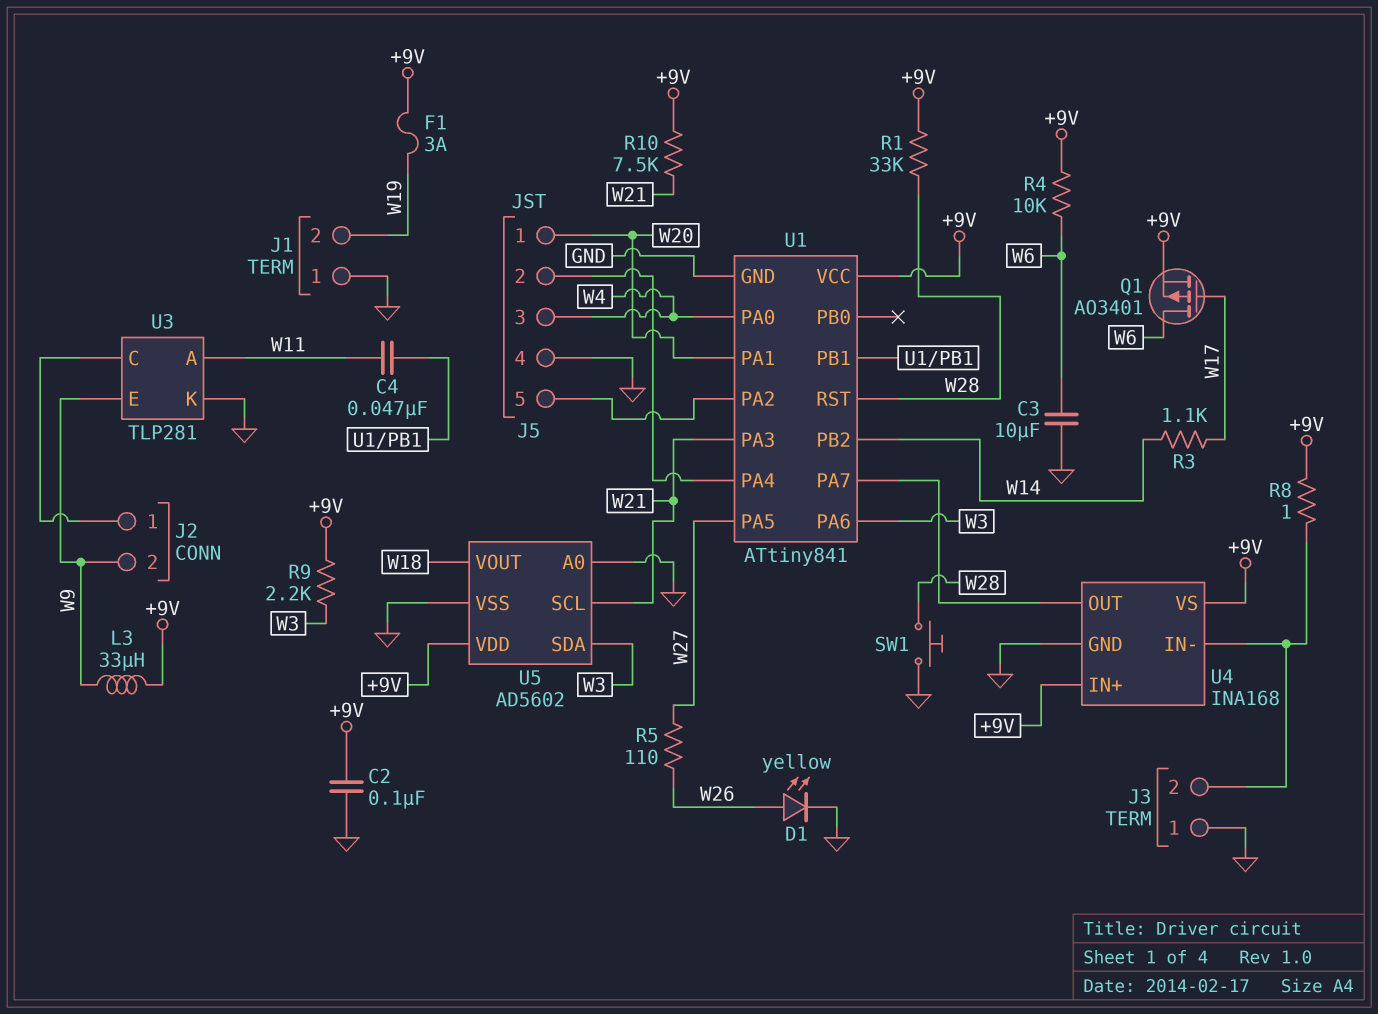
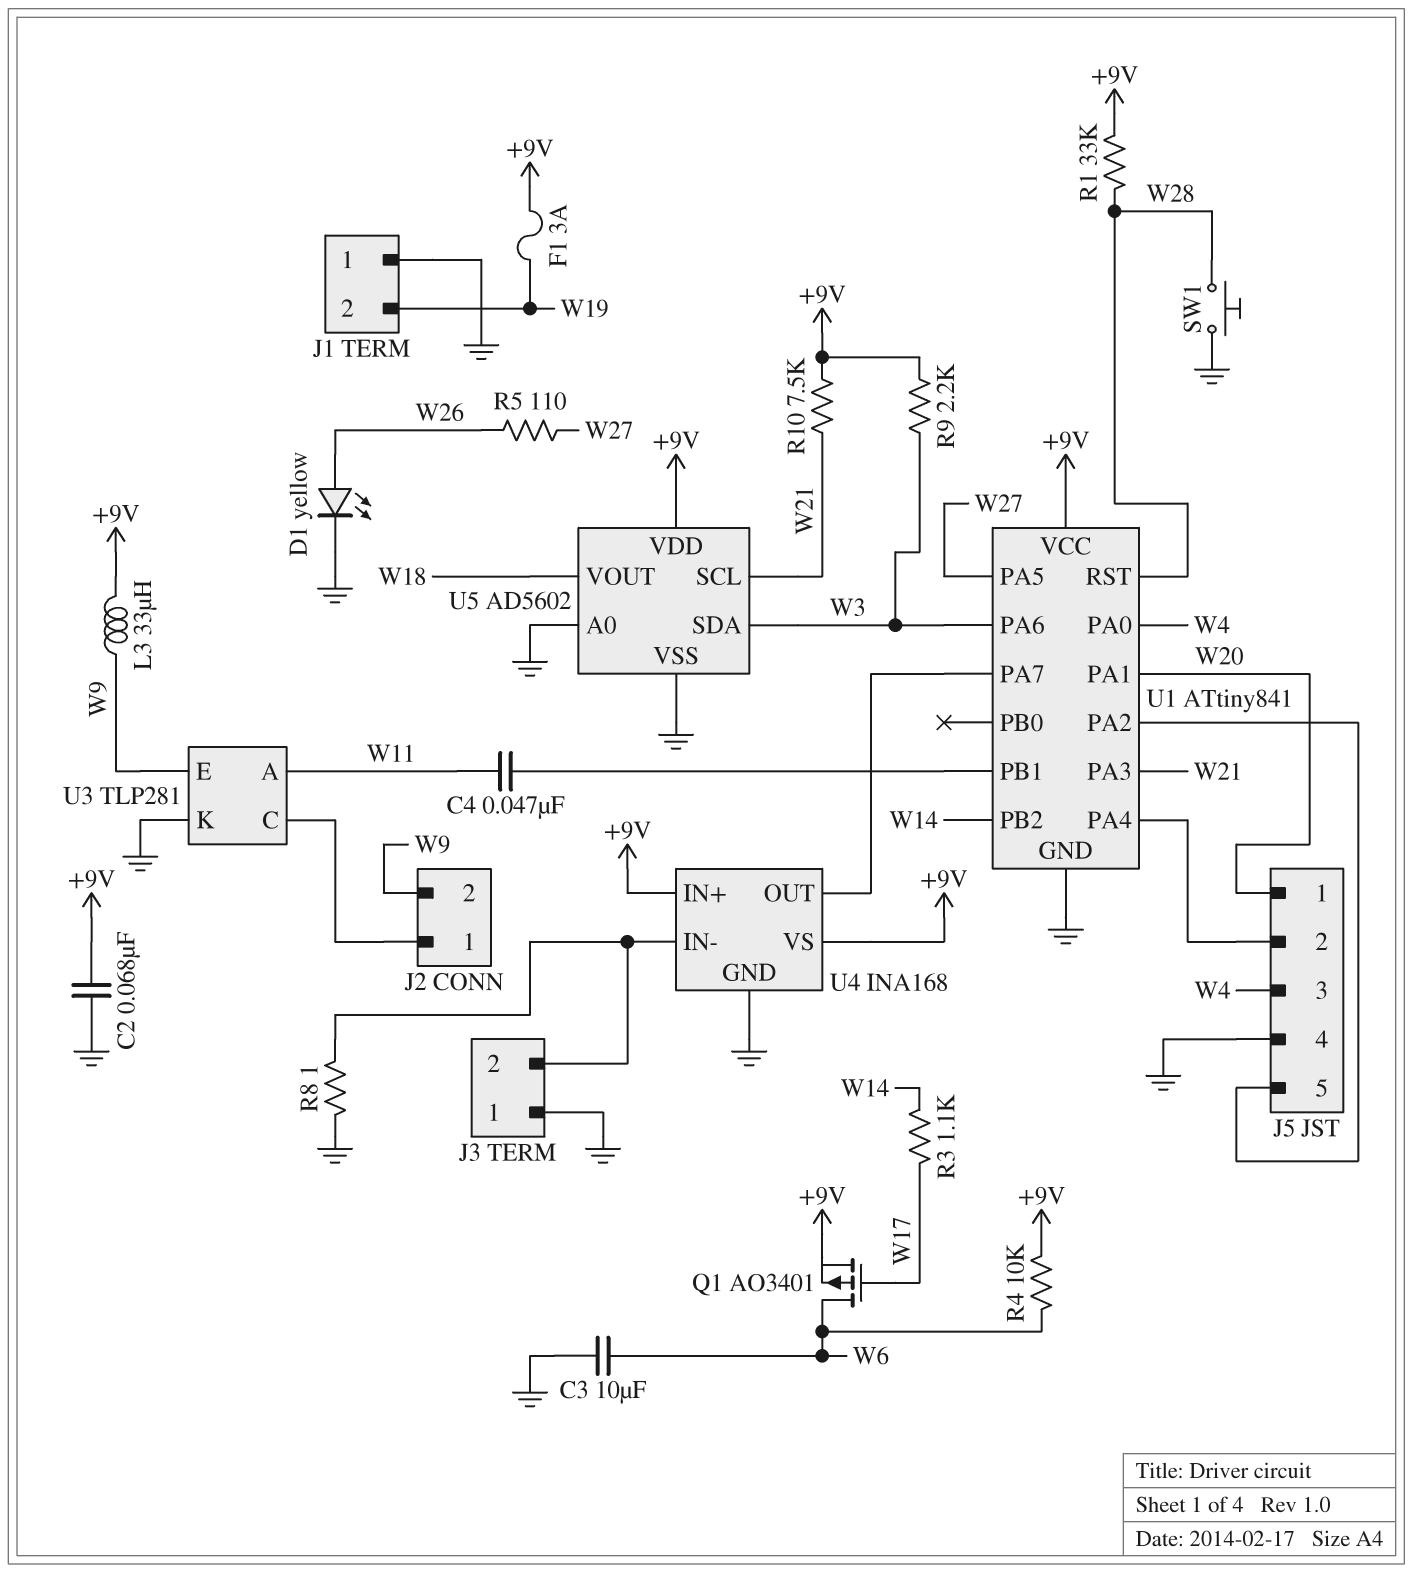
C2: 100nF (+9V, GND) -> 68nF (+9V, GND)
R8: 1 (+9V, J3/2) -> 1 (GND, J3/2)

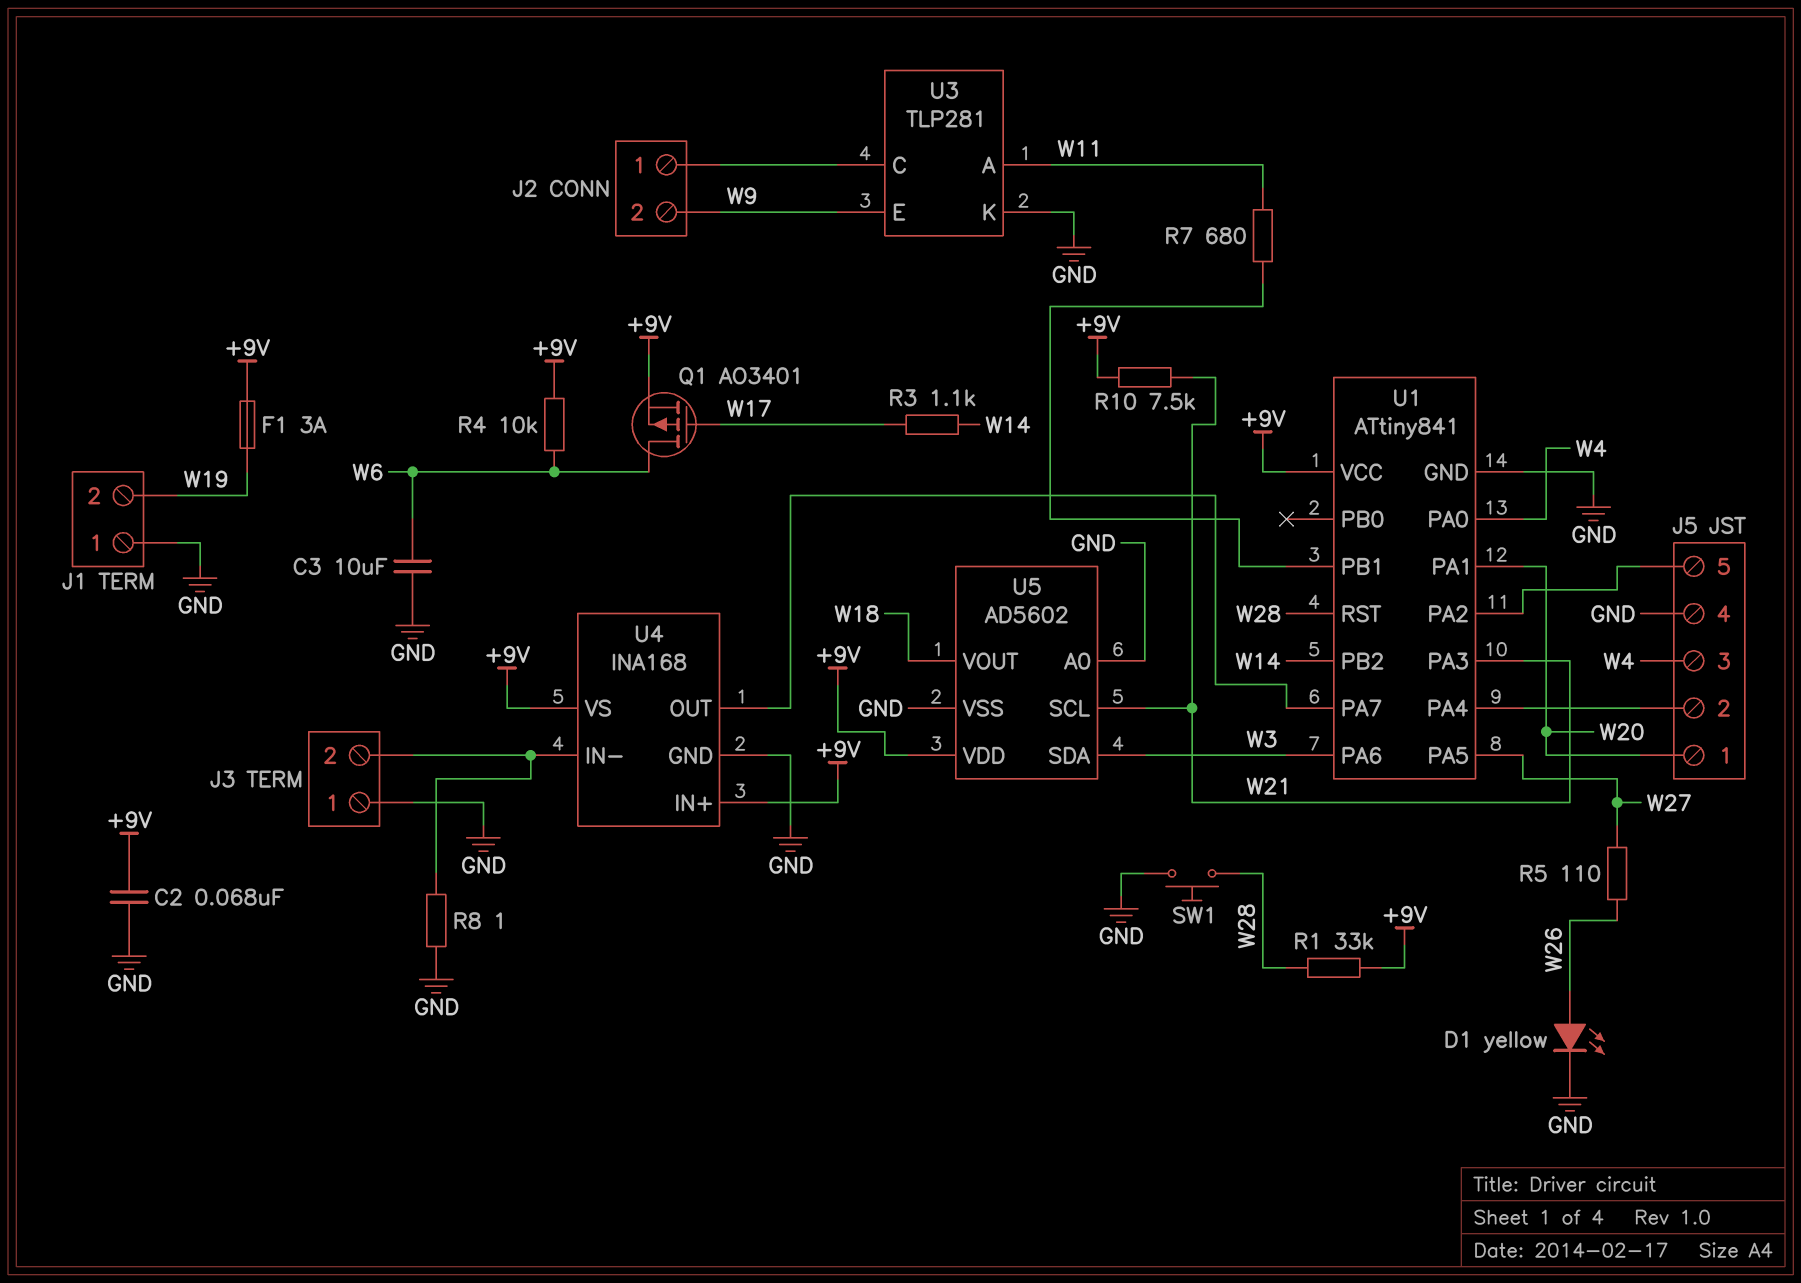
C4: 47nF (U1/PB1, W11) -> none
L3: 33uH (+9V, W9) -> none
R7: none -> 680 (U1/PB1, W11)
R9: 2.2k (+9V, W3) -> none

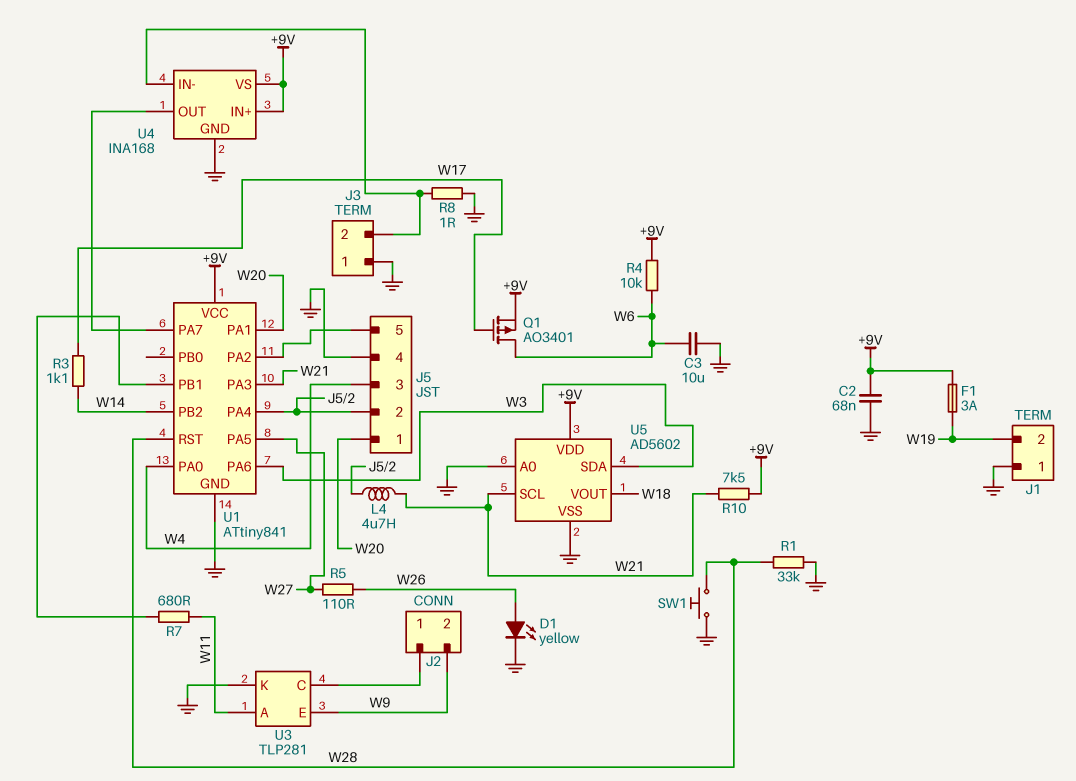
L4: none -> 4.7uH (J5/2, W21)
R1: 33k (+9V, W28) -> 33k (GND, W28)

